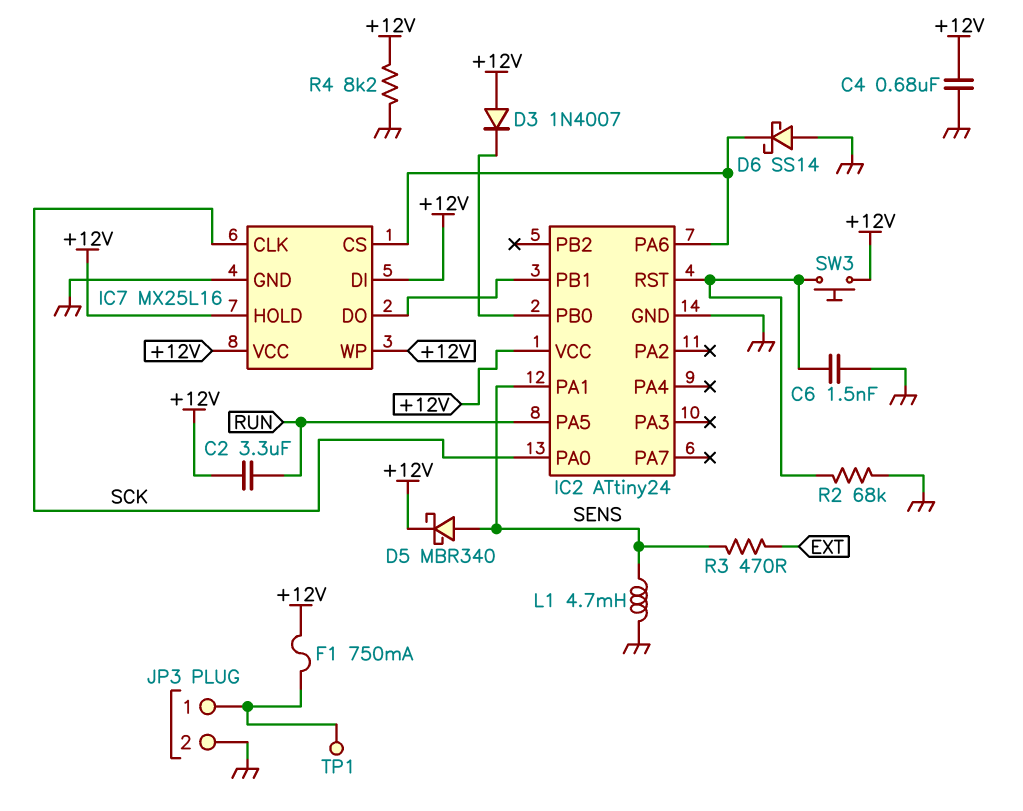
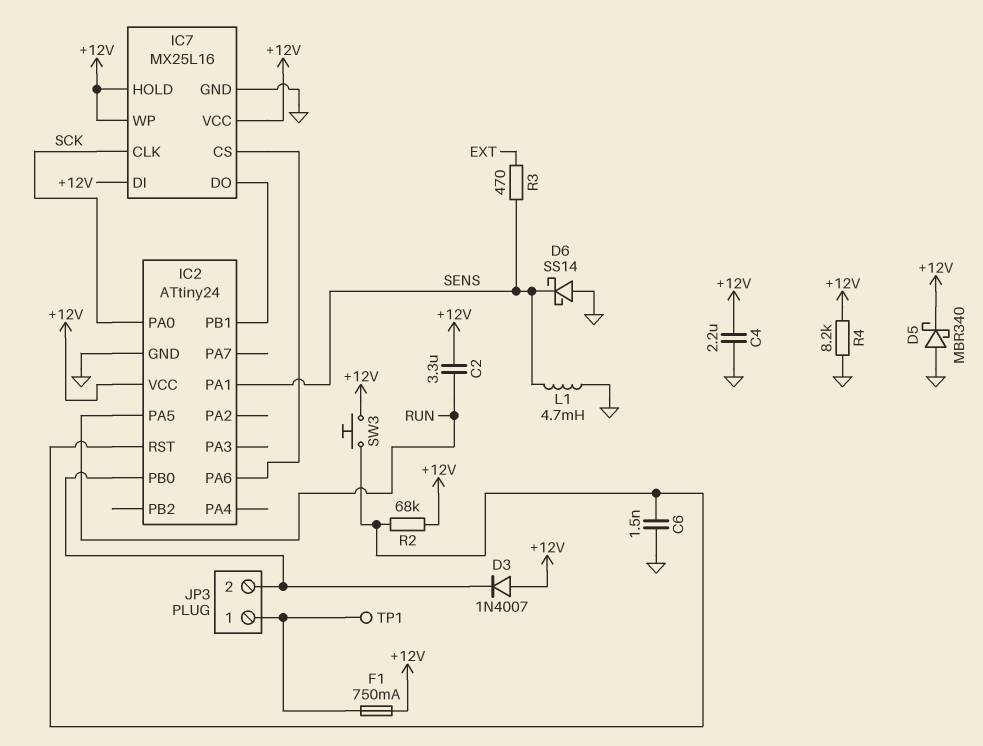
C4: 680nF (+12V, GND) -> 2.2uF (+12V, GND)
D5: schottky MBR340 (A SENS, K +12V) -> schottky MBR340 (A GND, K +12V)
D6: schottky SS14 (A GND, K IC2/PA6) -> schottky SS14 (A GND, K SENS)
JP3 pin 2: GND -> IC2/PB0
R2: 68k (GND, IC2/RST) -> 68k (+12V, IC2/RST)

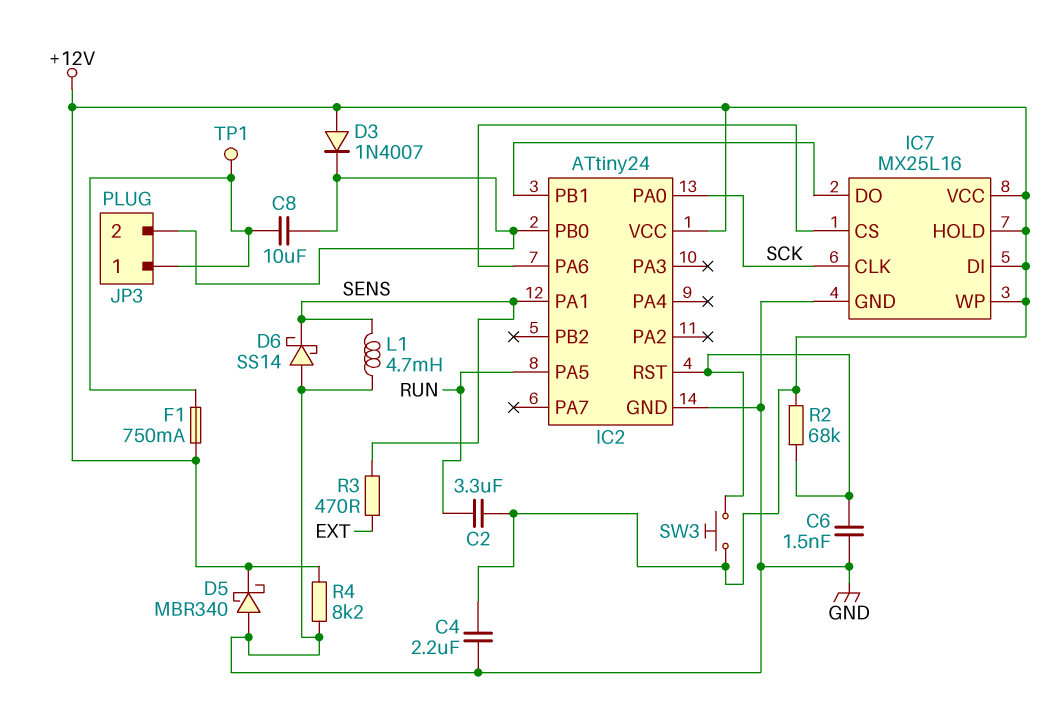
C8: none -> 10uF (IC2/PB0, JP3/1)

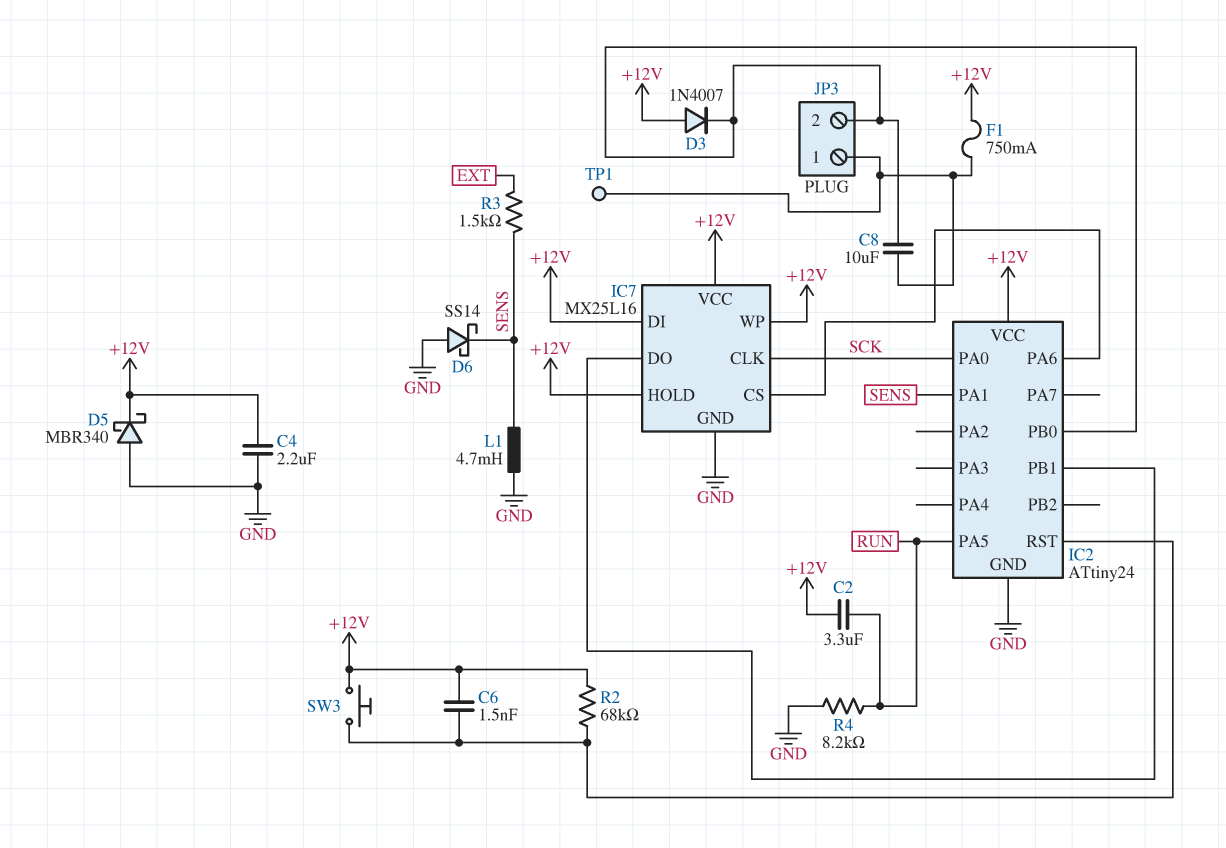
C6: 1.5nF (GND, IC2/RST) -> 1.5nF (+12V, IC2/RST)
R3: 470 (EXT, SENS) -> 1.5k (EXT, SENS)
R4: 8.2k (+12V, GND) -> 8.2k (GND, RUN)

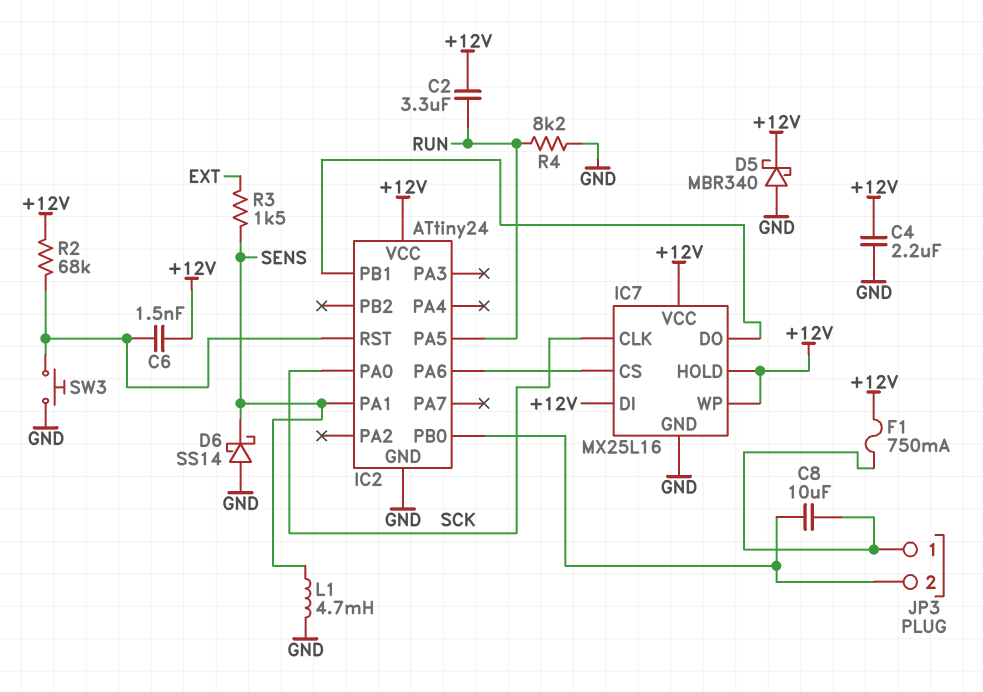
D3: diode 1N4007 (A +12V, K IC2/PB0) -> none
SW3: button (+12V, IC2/RST) -> button (GND, IC2/RST)
TP1: test point (JP3/1) -> none

